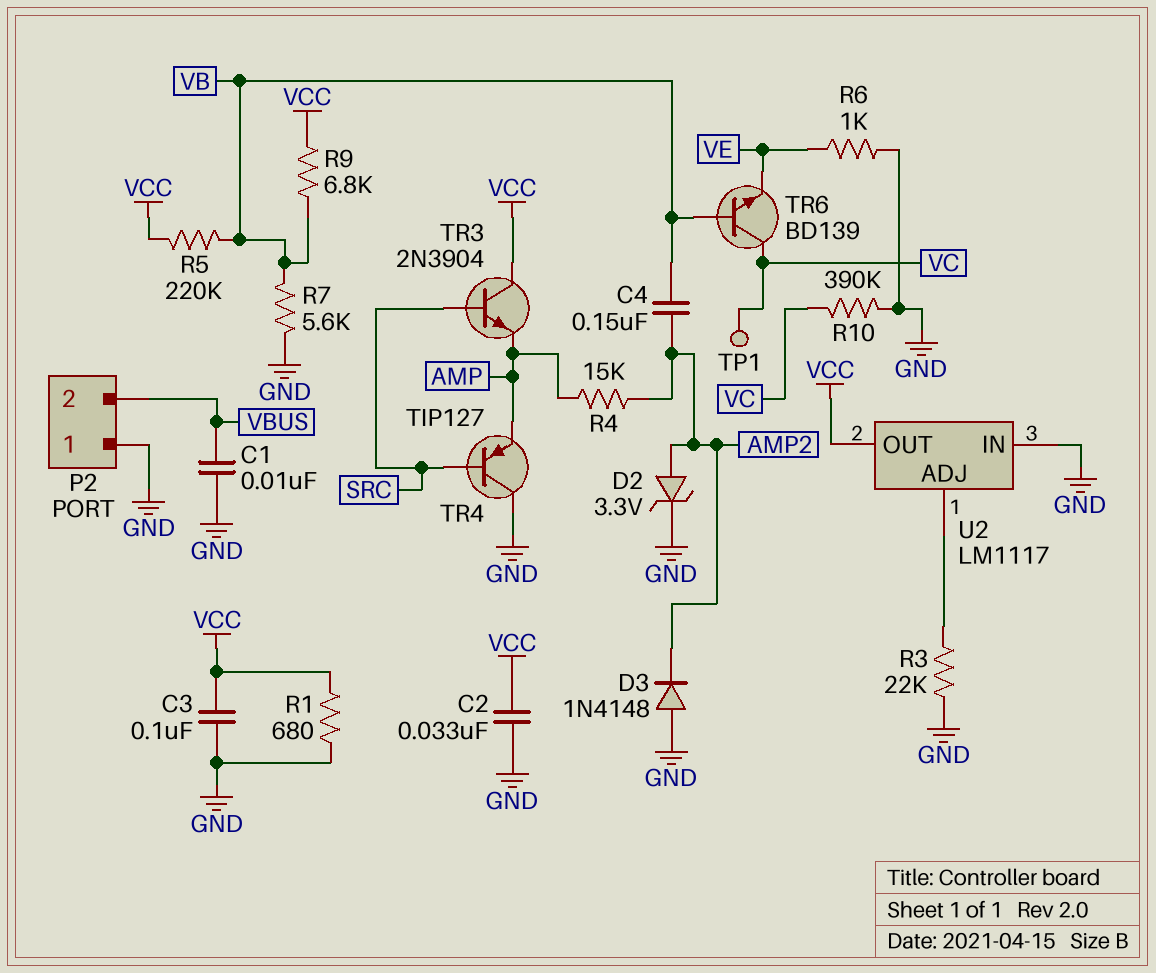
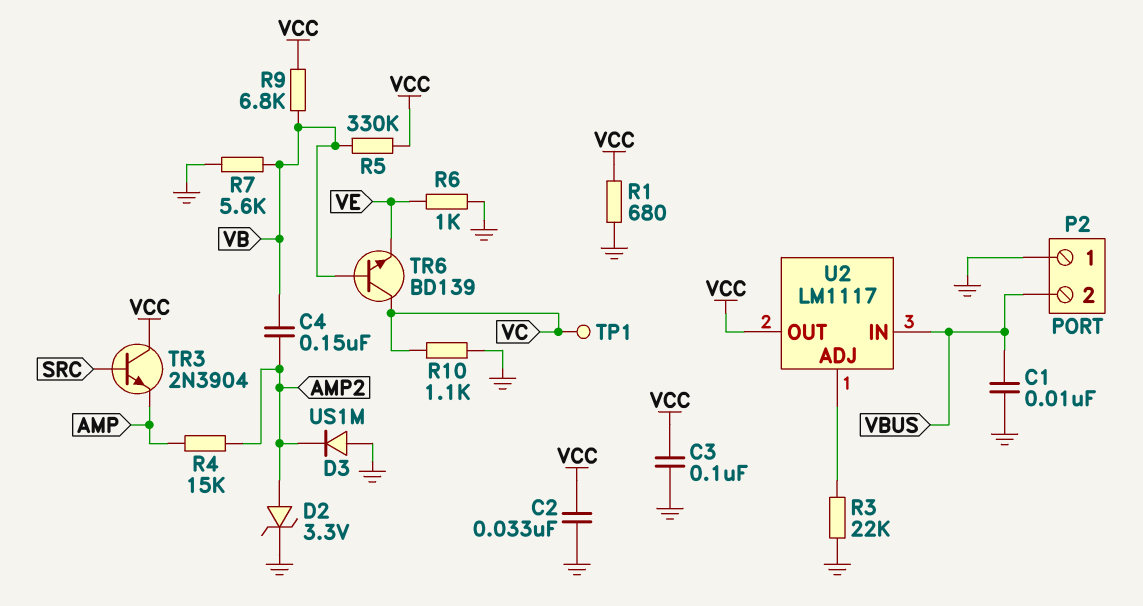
D3: diode 1N4148 (A GND, K AMP2) -> diode US1M (A GND, K AMP2)
R5: 220k (VB, VCC) -> 330k (VB, VCC)
R10: 390k (GND, VC) -> 1.1k (GND, VC)
TR4: PNP TIP127 (B SRC, C GND, E AMP) -> none
U2 pin IN: GND -> VBUS

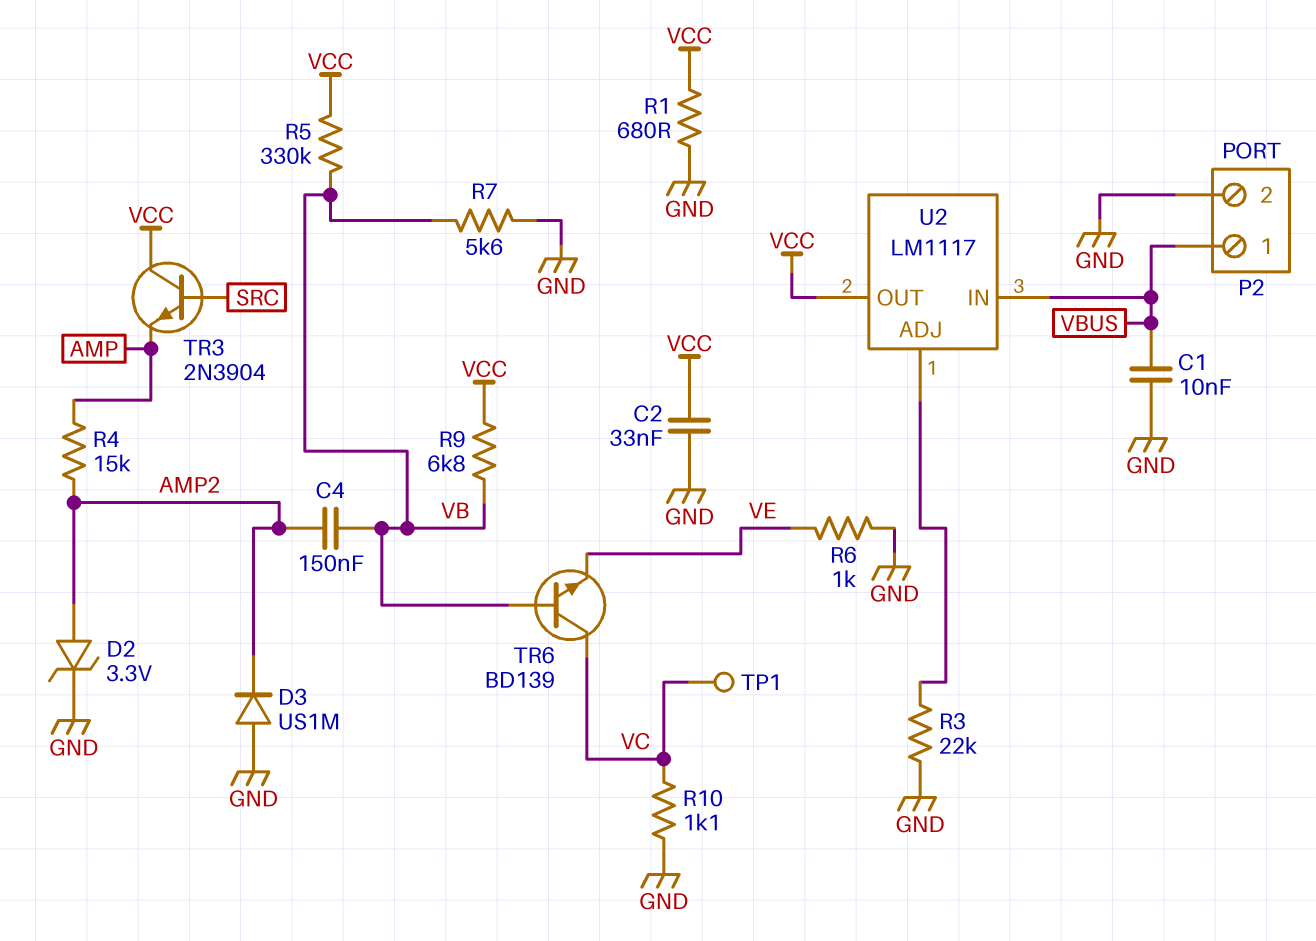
C3: 100nF (GND, VCC) -> none
P2 pin 1: GND -> VBUS
P2 pin 2: VBUS -> GND

